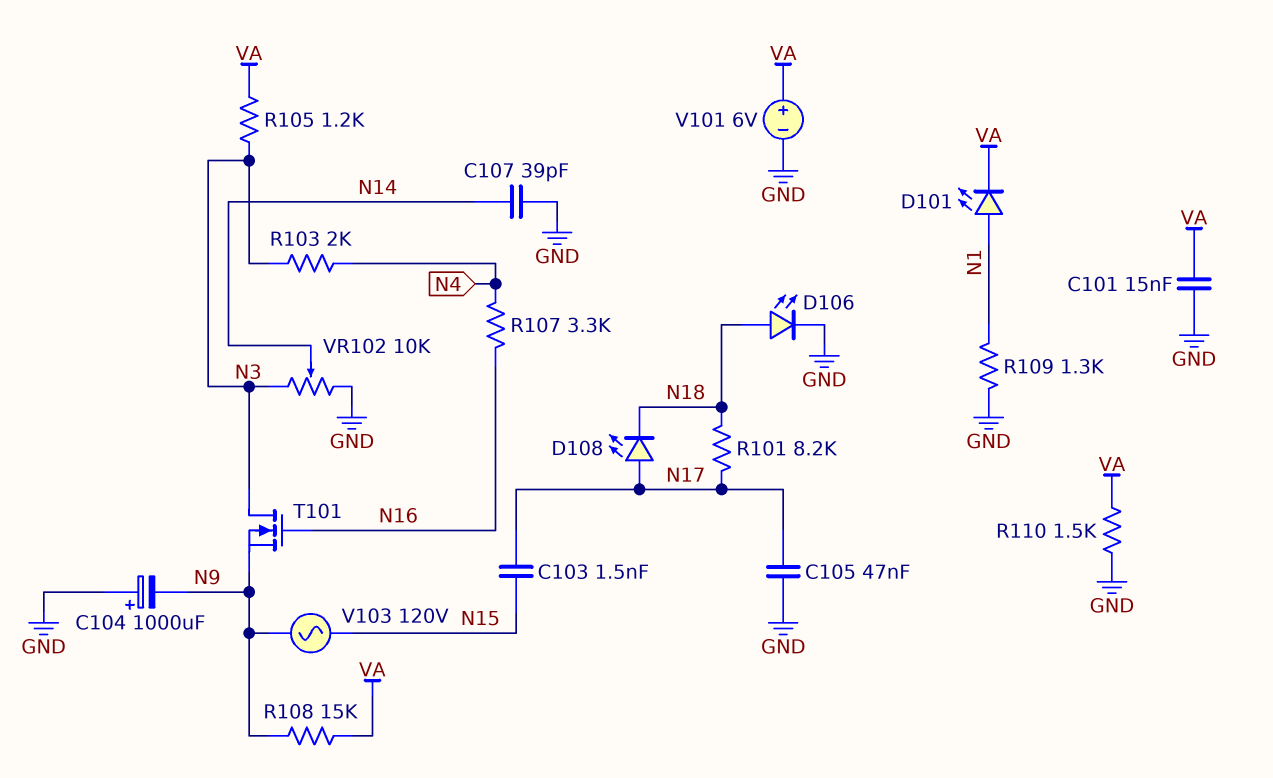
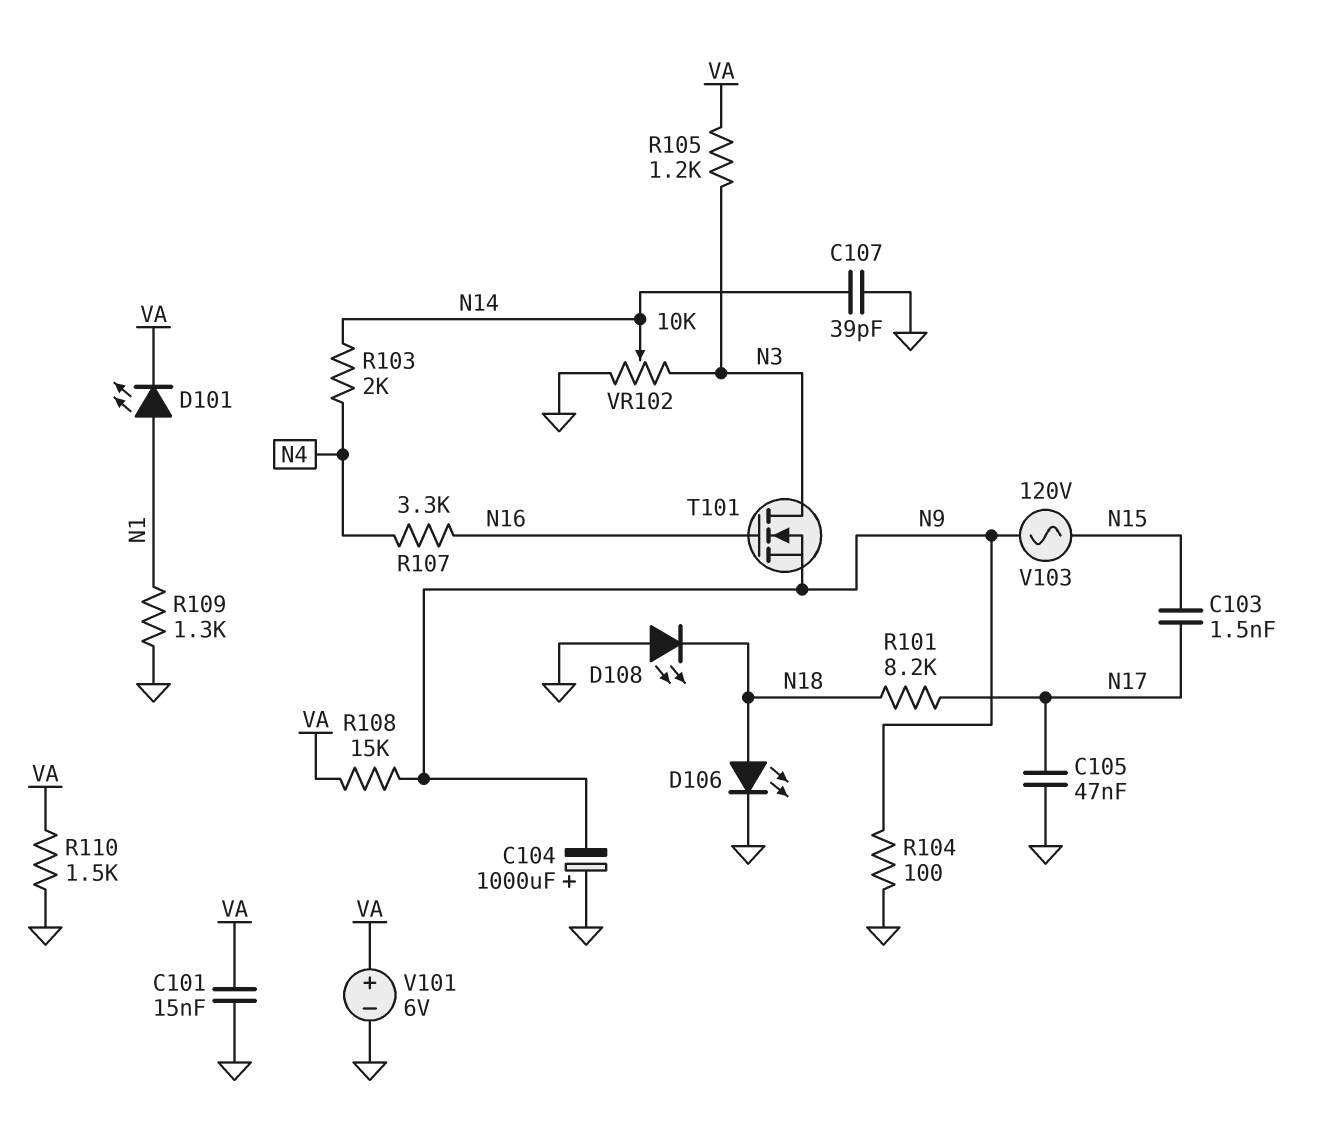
D108: LED (A N17, K N18) -> LED (A GND, K N18)
R103: 2k (N3, N4) -> 2k (N4, N14)
R104: none -> 100 (GND, N9)

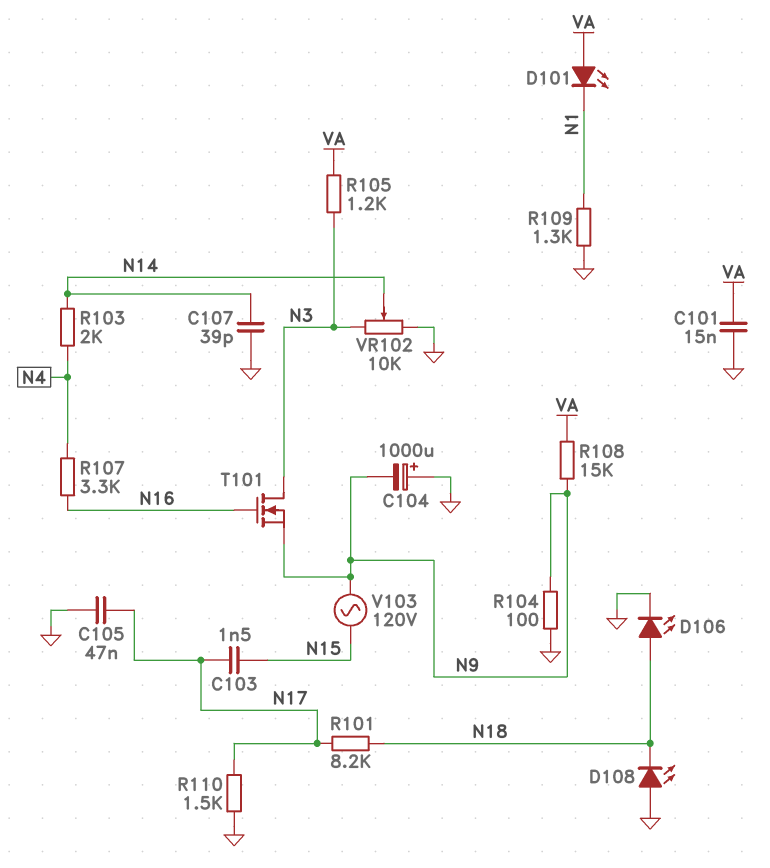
D101: LED (A N1, K VA) -> LED (A VA, K N1)
R110: 1.5k (GND, VA) -> 1.5k (GND, N17)
V101: 6V (plus VA, minus GND) -> none

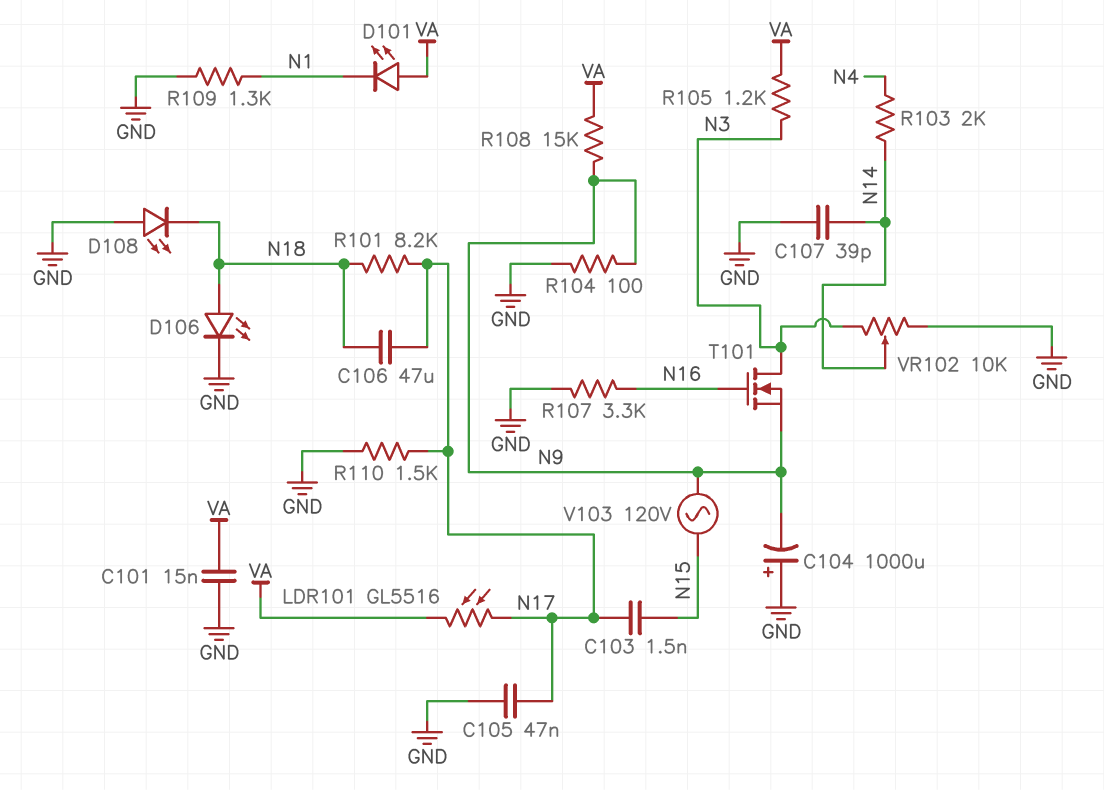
C106: none -> 47uF (N17, N18)
LDR101: none -> GL5516 (N17, VA)
R107: 3.3k (N4, N16) -> 3.3k (GND, N16)

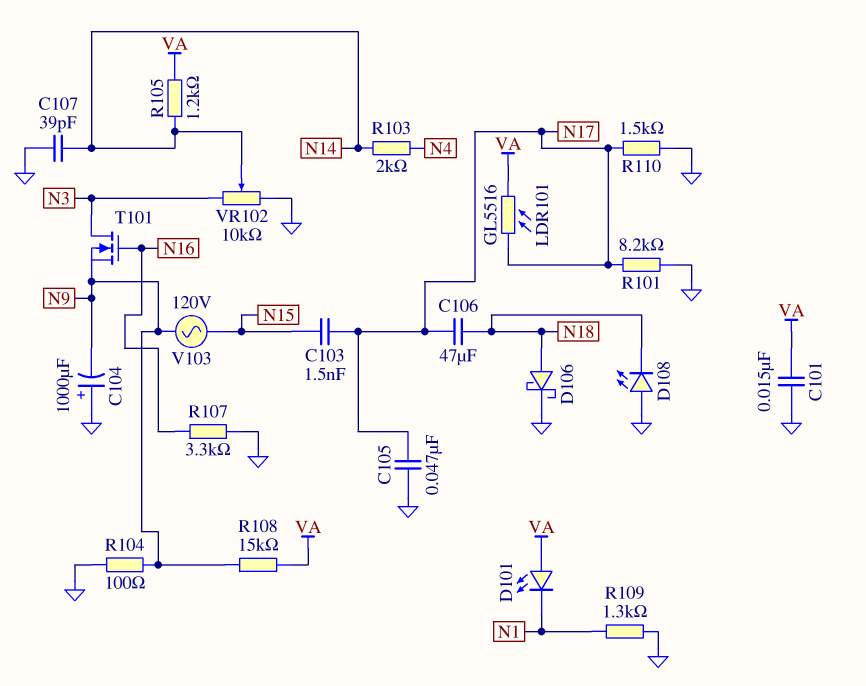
D106: LED (A N18, K GND) -> schottky (A N18, K GND)
R101: 8.2k (N17, N18) -> 8.2k (GND, N17)
R105: 1.2k (N3, VA) -> 1.2k (N14, VA)

